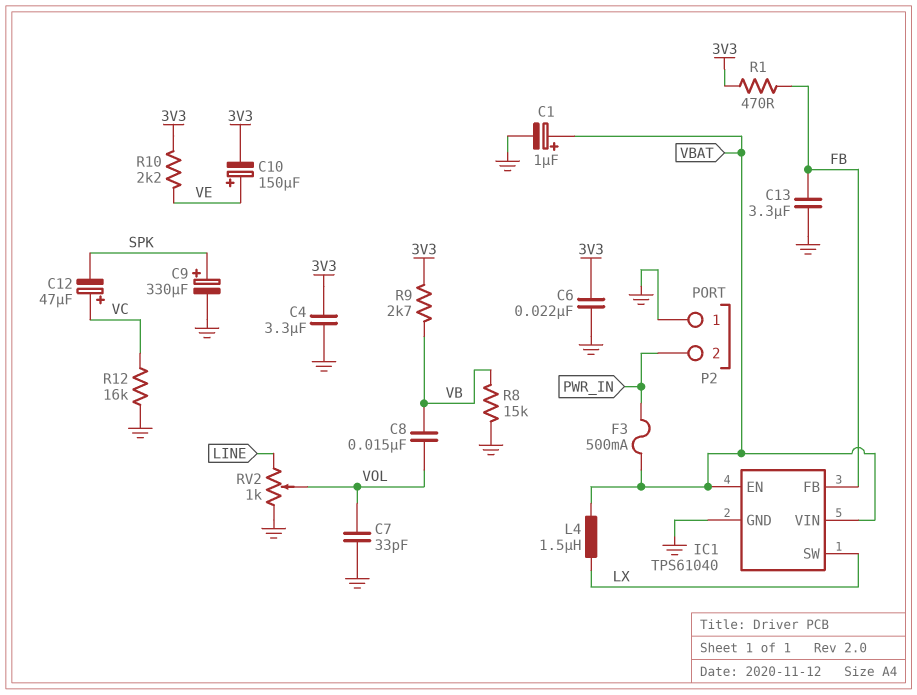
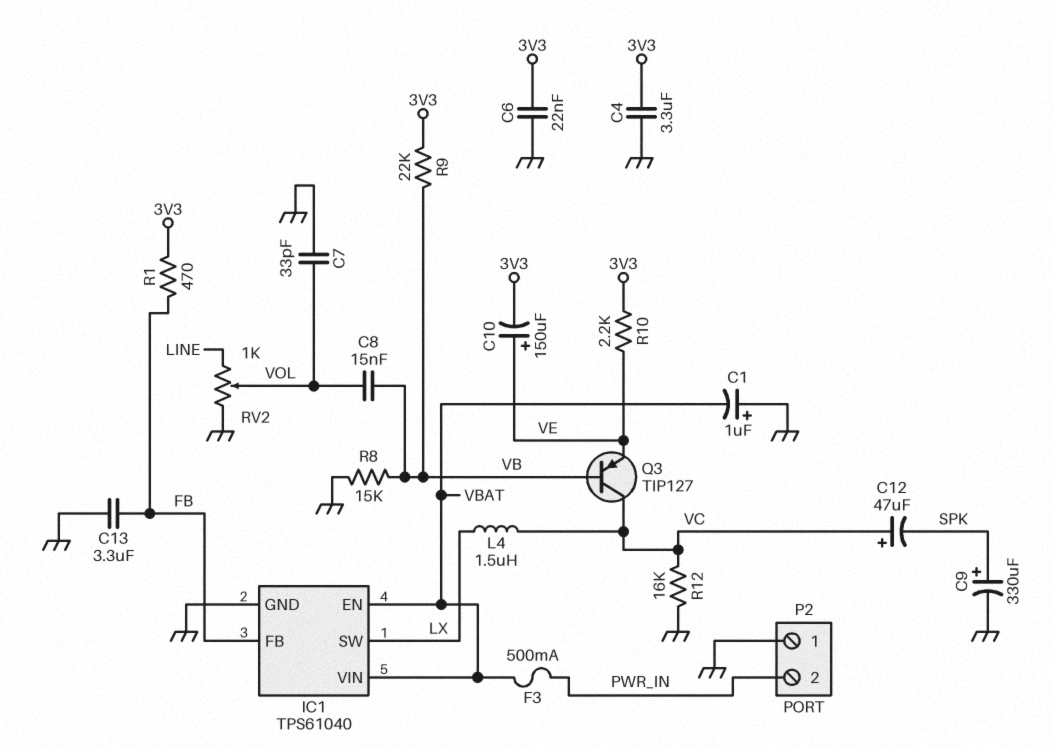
C1: 1uF (plus VBAT, minus GND) -> 1uF (plus GND, minus VBAT)
L4: 1.5uH (LX, VBAT) -> 1.5uH (LX, VC)
Q3: none -> PNP TIP127 (B VB, C VC, E VE)
R9: 2.7k (3V3, VB) -> 22k (3V3, VB)

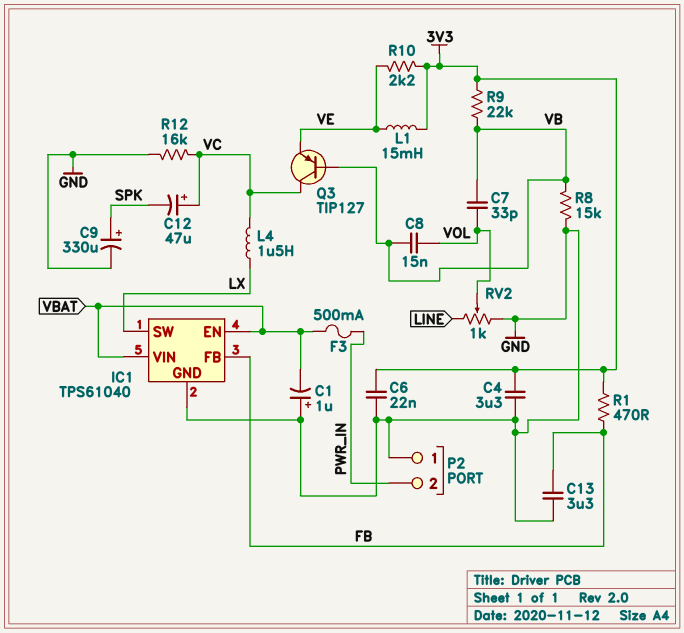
C7: 33pF (GND, VOL) -> 33pF (VB, VOL)
C10: 150uF (plus VE, minus 3V3) -> none
L1: none -> 15mH (3V3, VE)

